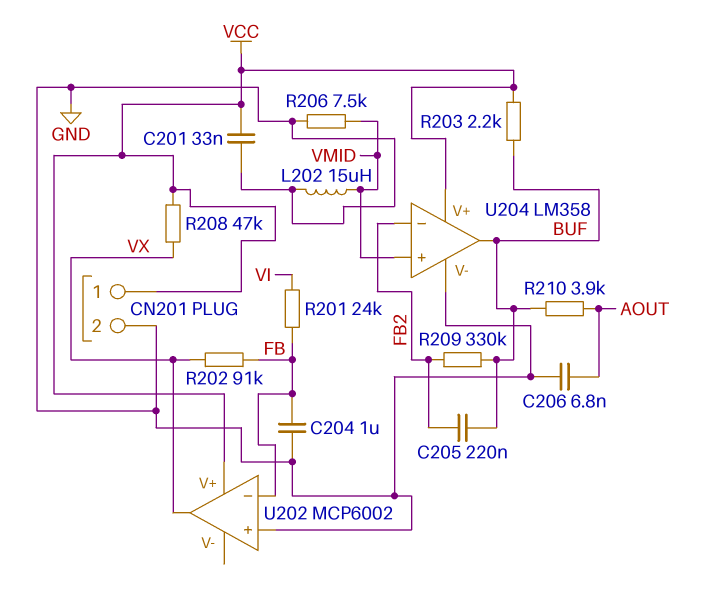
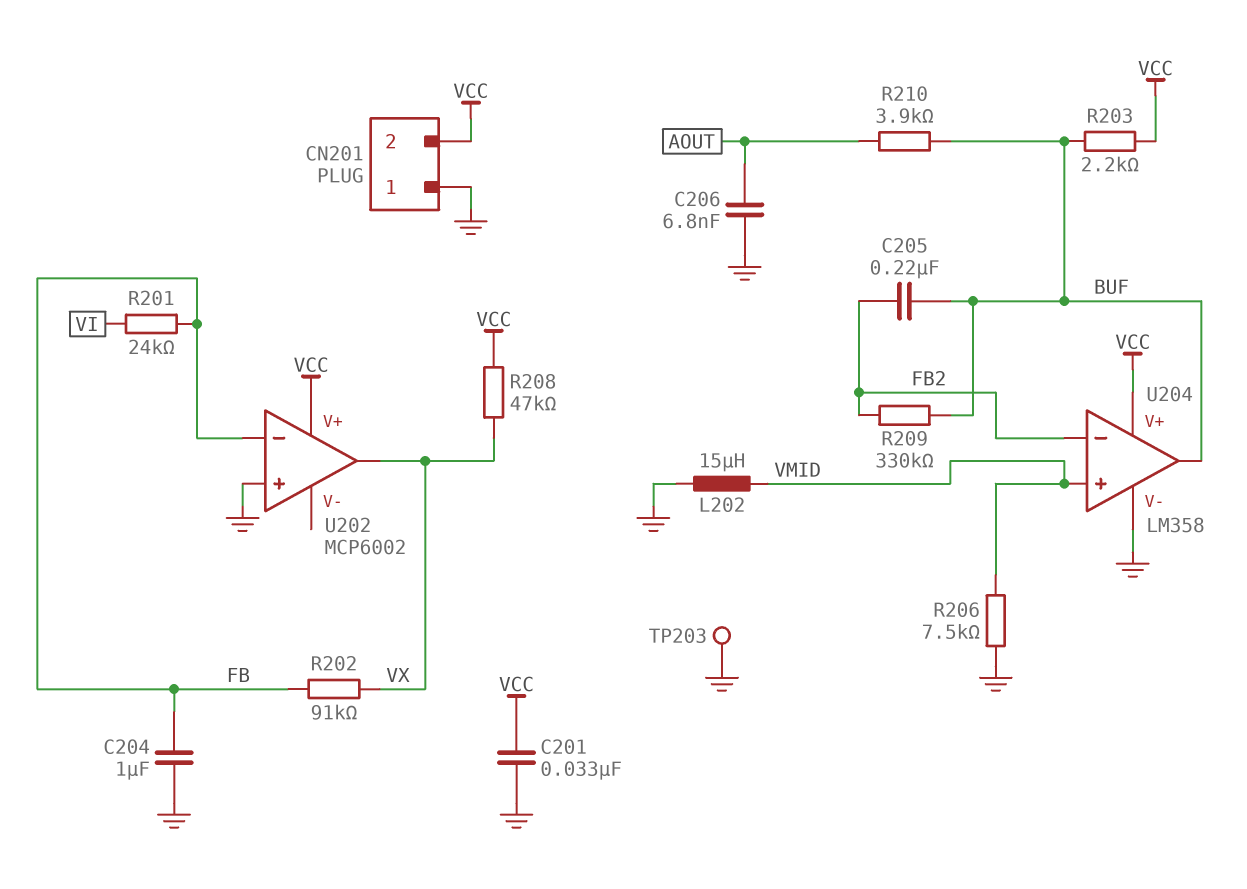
CN201 pin 1: VCC -> GND
CN201 pin 2: GND -> VCC
TP203: none -> test point (GND)

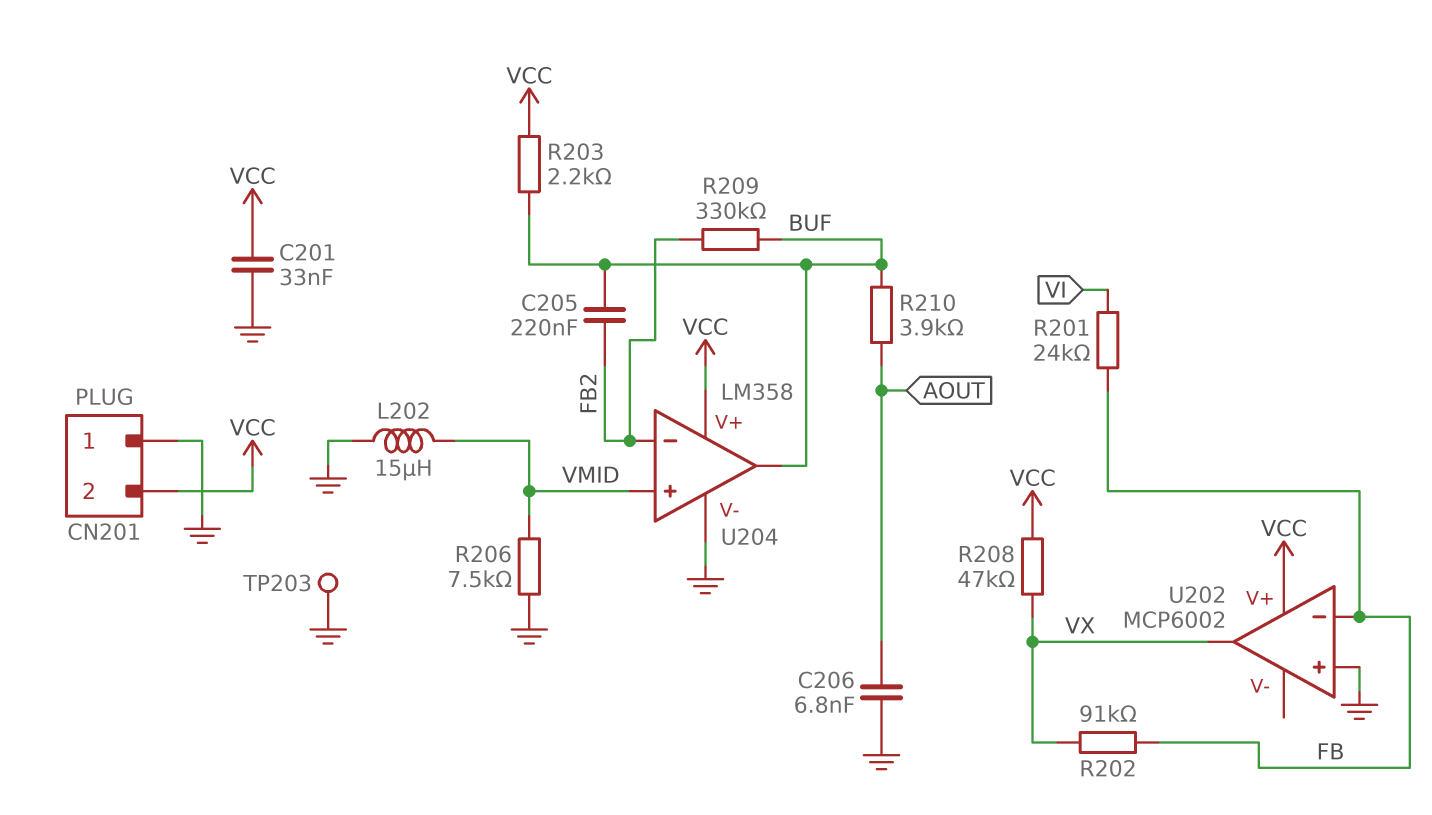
C204: 1uF (FB, GND) -> none

